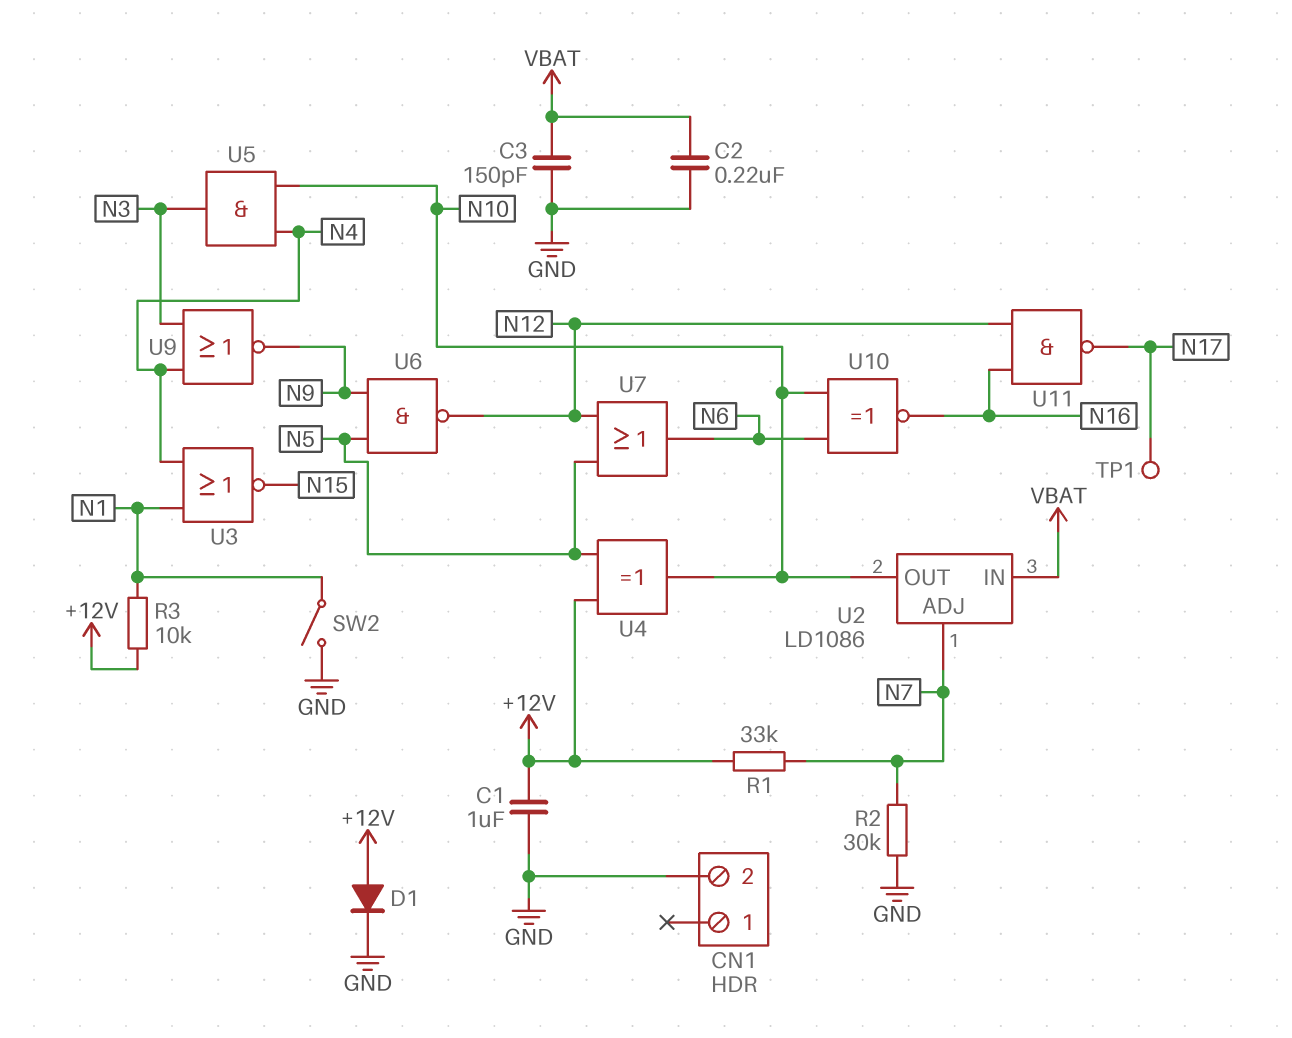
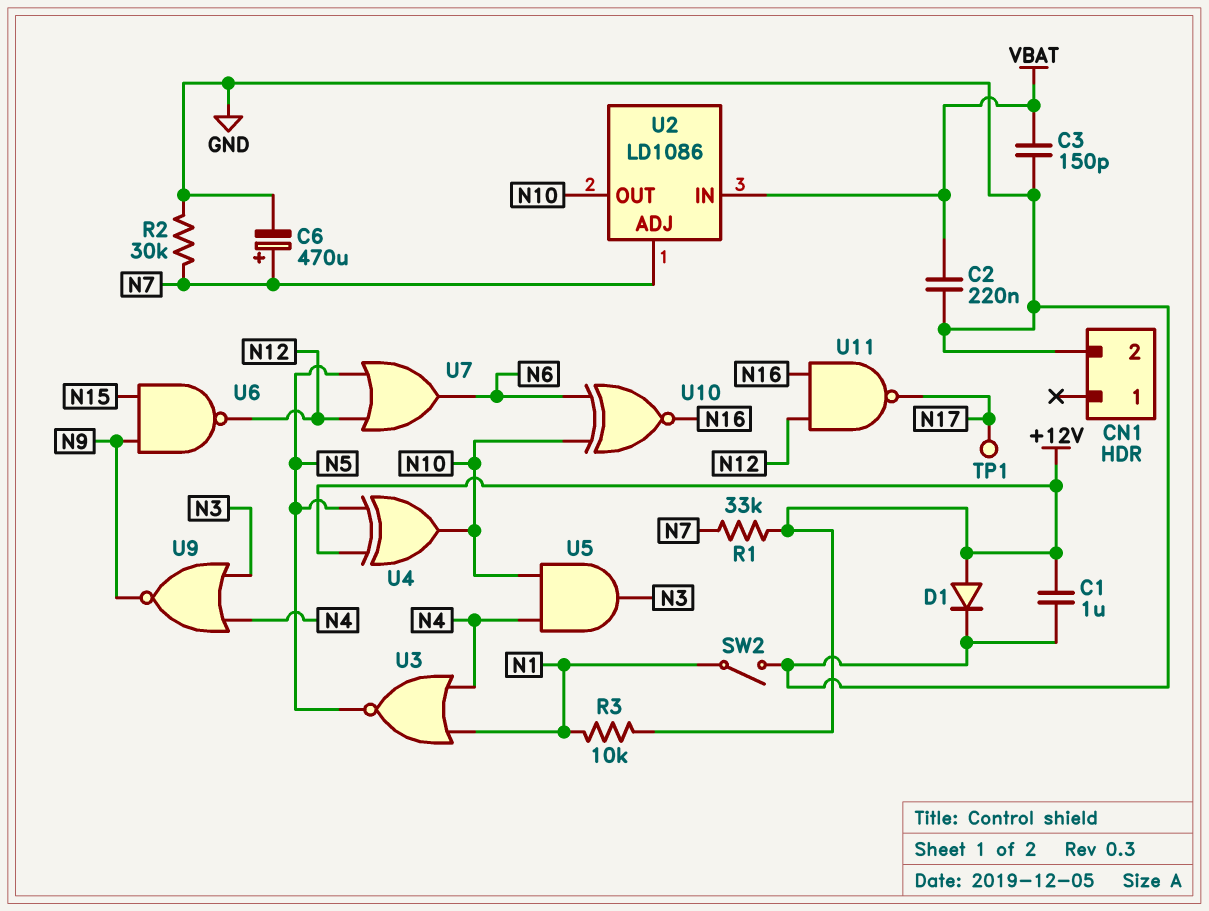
C6: none -> 470uF (plus N7, minus GND)
U3: NOR (in N1, in N4, out N15) -> NOR (in N1, in N4, out N5)
U6: NAND (in N5, in N9, out N12) -> NAND (in N9, in N15, out N12)

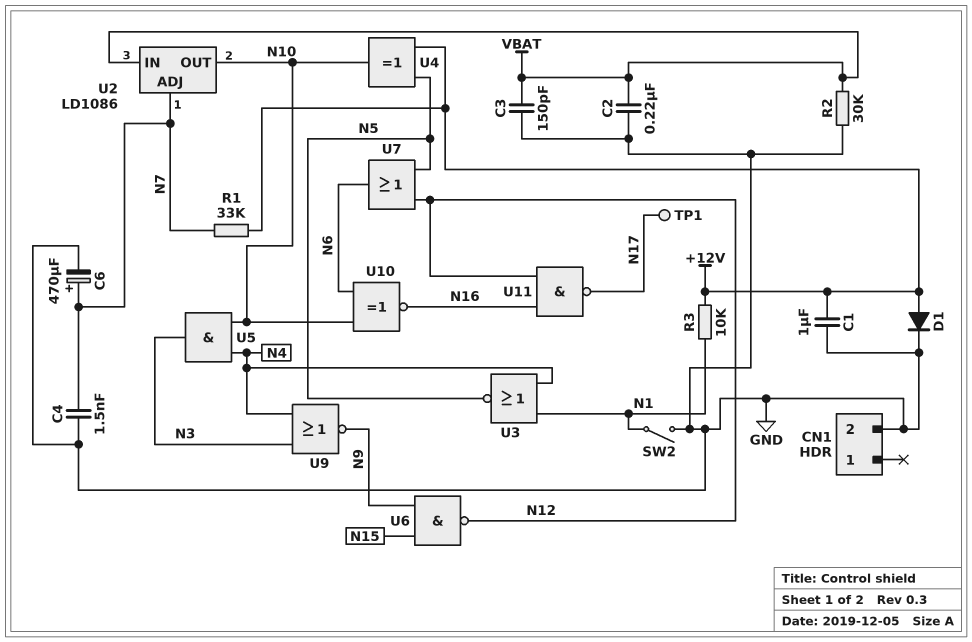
C4: none -> 1.5nF (GND, N7)
R2: 30k (GND, N7) -> 30k (GND, VBAT)

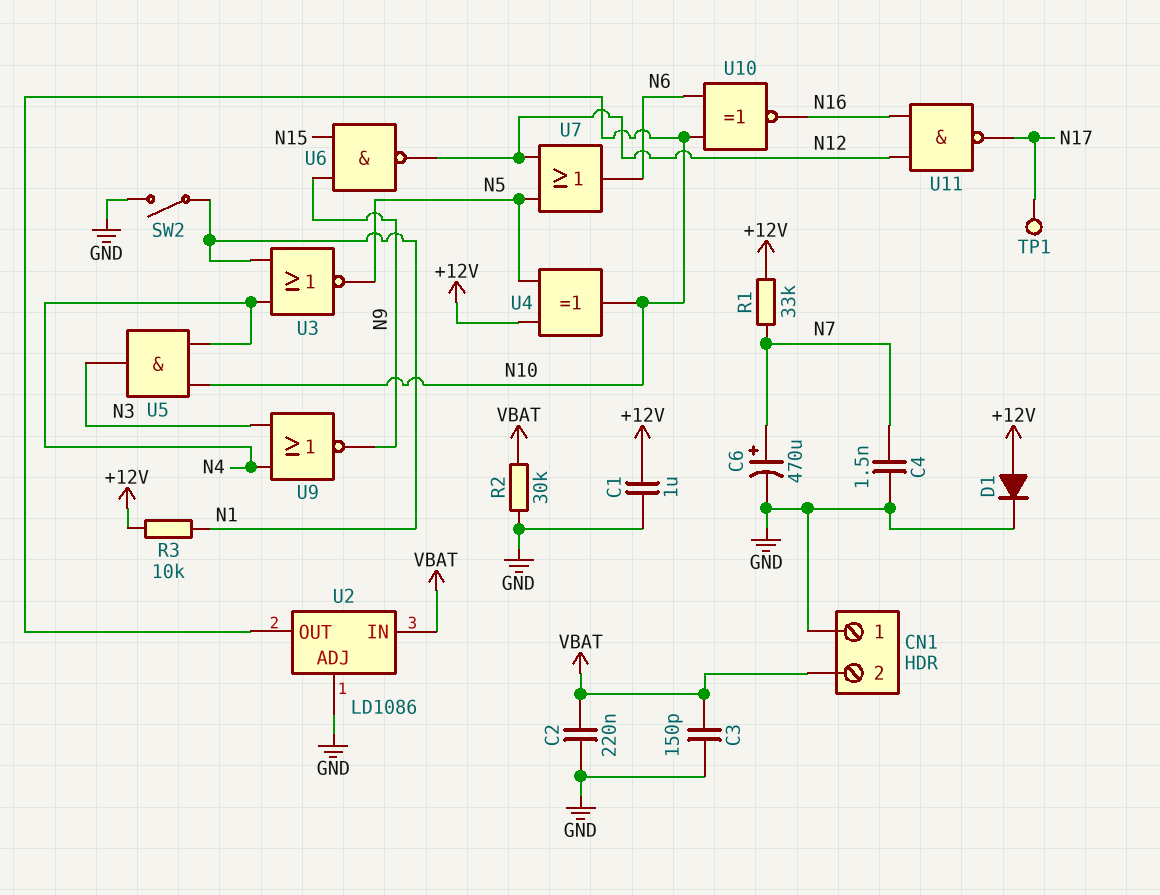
CN1 pin 1: none -> GND
CN1 pin 2: GND -> VBAT
U2 pin ADJ: N7 -> GND

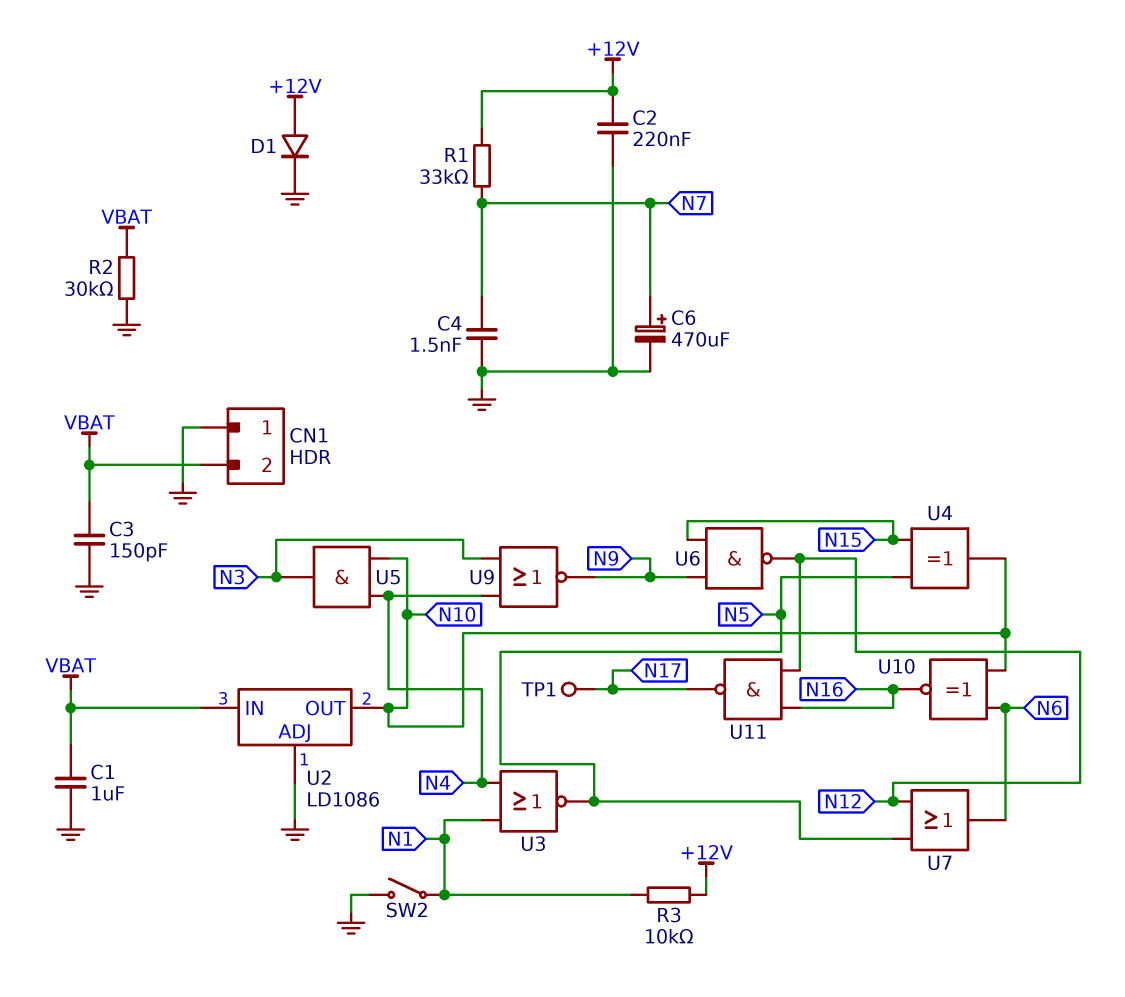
C1: 1uF (+12V, GND) -> 1uF (GND, VBAT)
C2: 220nF (GND, VBAT) -> 220nF (+12V, GND)
U4: XOR (in +12V, in N5, out N10) -> XOR (in N5, in N15, out N10)

